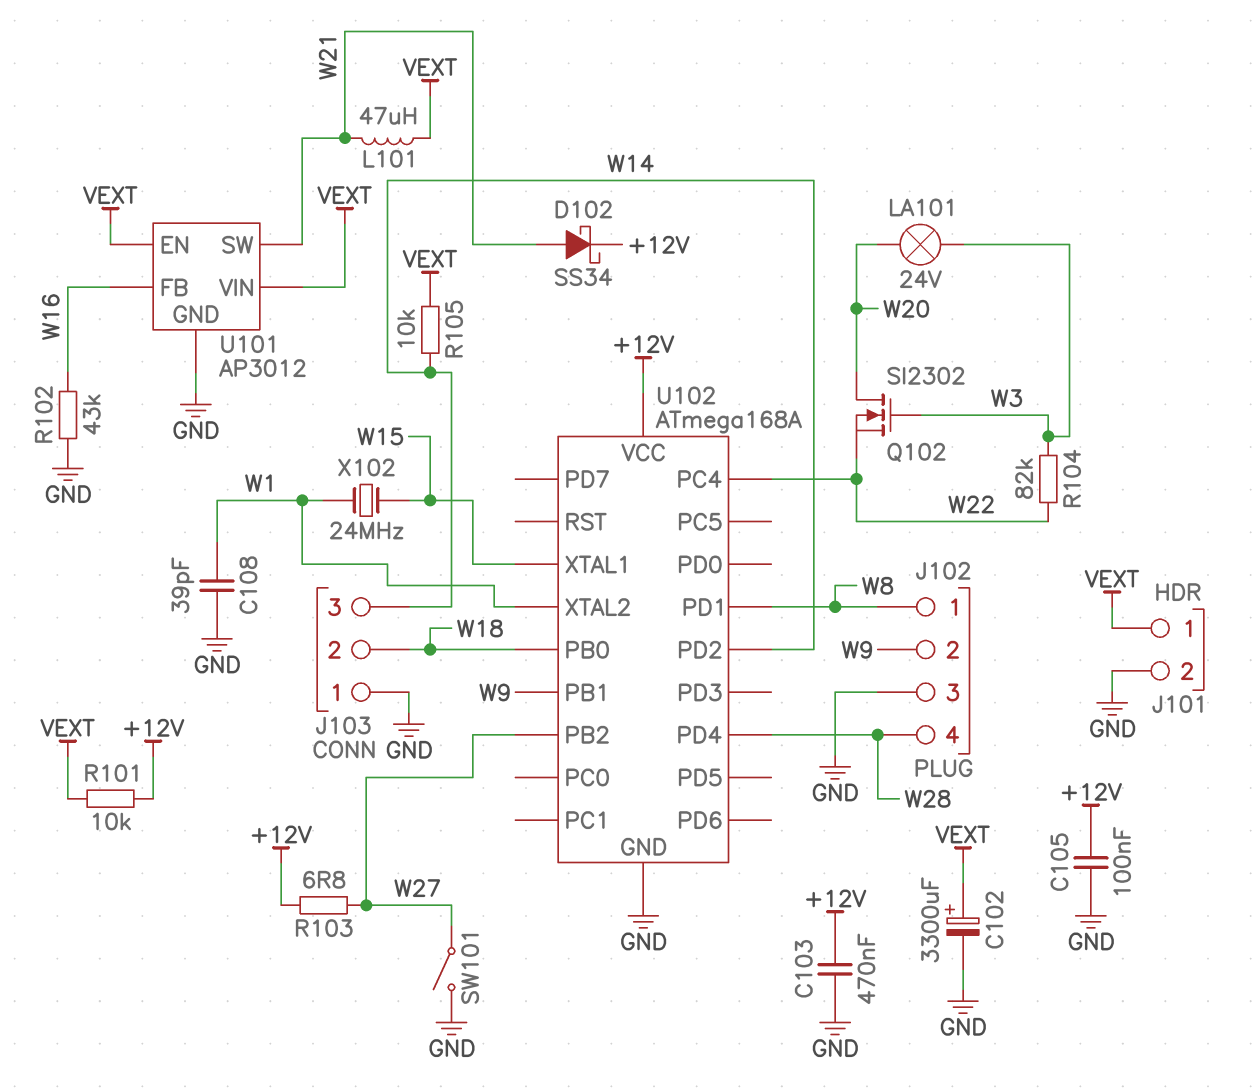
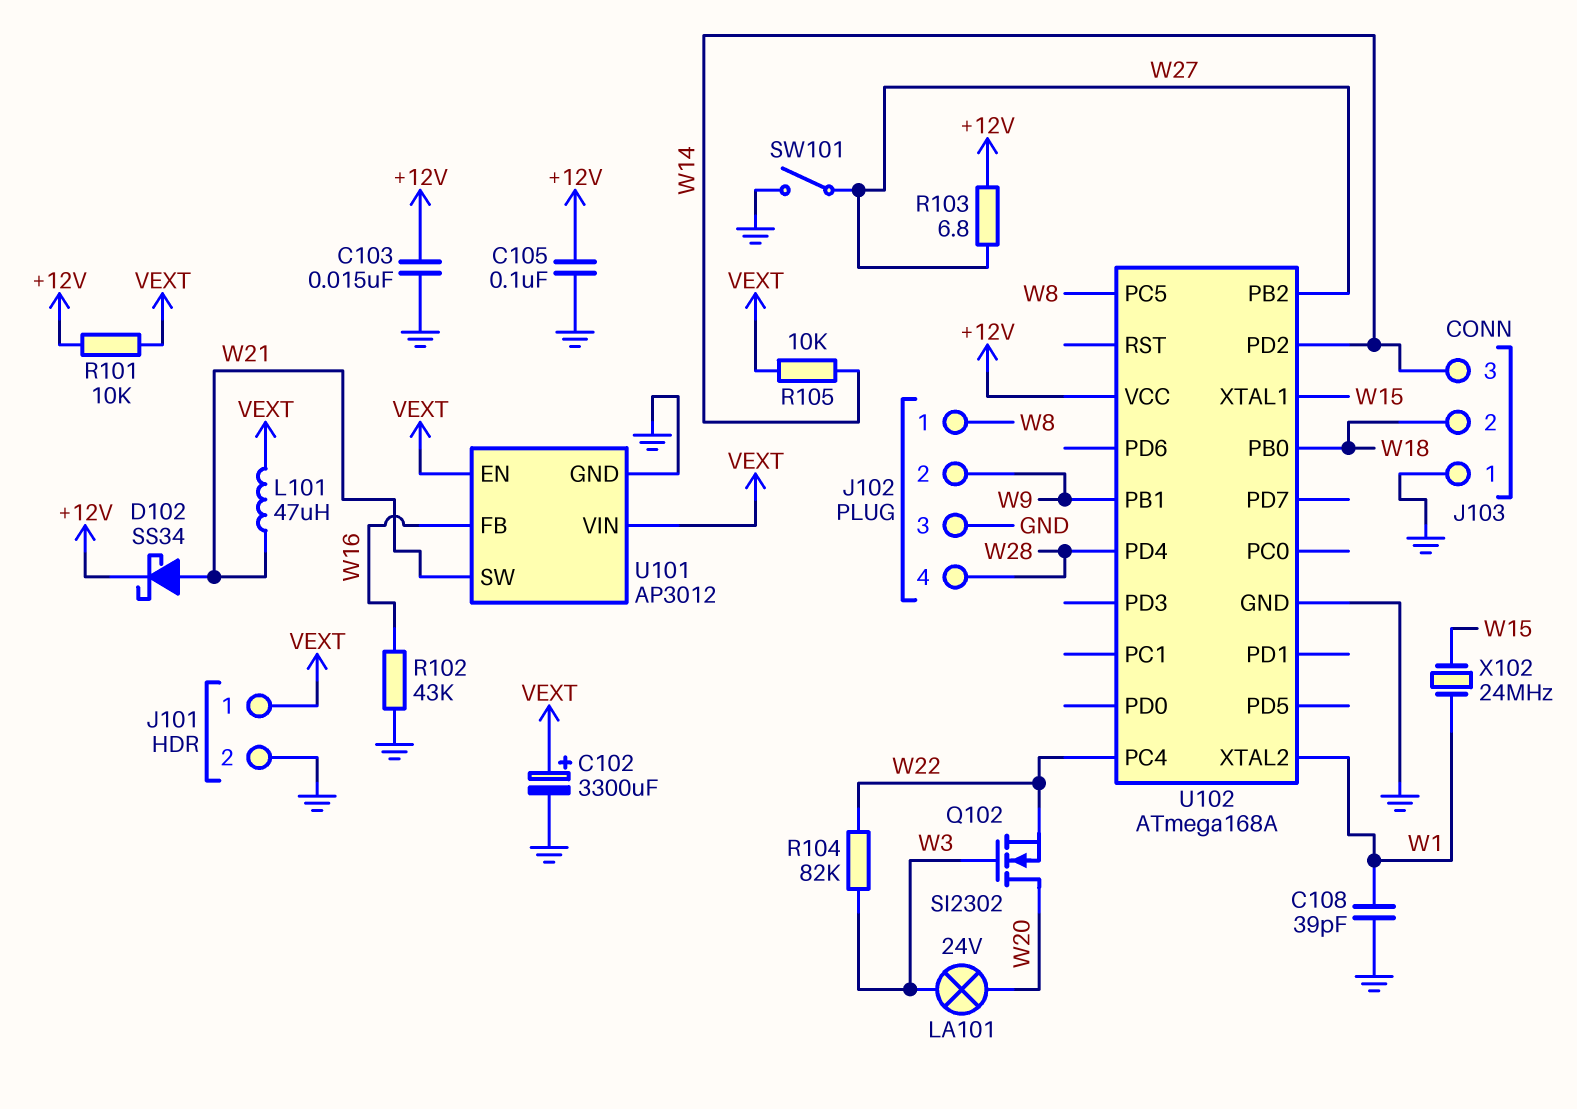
C103: 470nF (+12V, GND) -> 15nF (+12V, GND)
U102 pin PC5: none -> W8
U102 pin PD1: W8 -> none

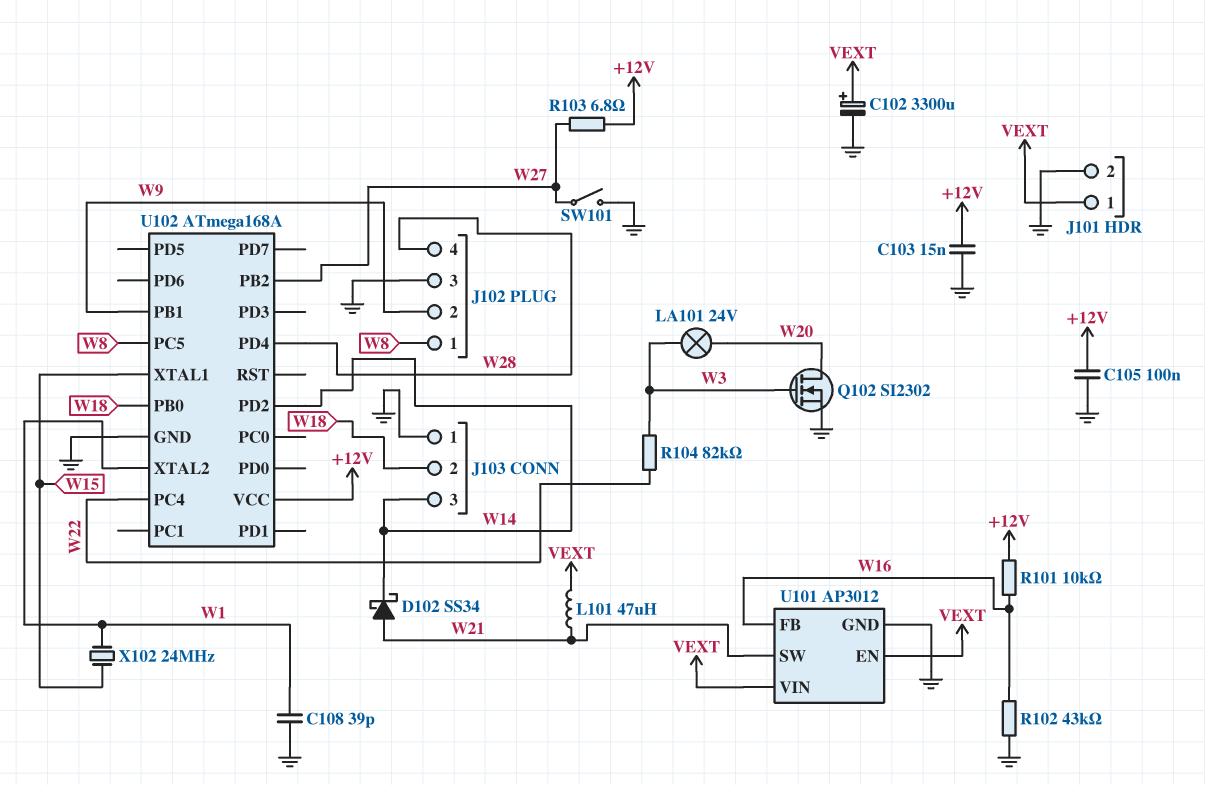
D102: schottky SS34 (A W21, K +12V) -> schottky SS34 (A W21, K W14)
Q102: NMOS SI2302 (G W3, D W20, S W22) -> NMOS SI2302 (G W3, D W20, S GND)
R101: 10k (+12V, VEXT) -> 10k (+12V, W16)
R105: 10k (VEXT, W14) -> none

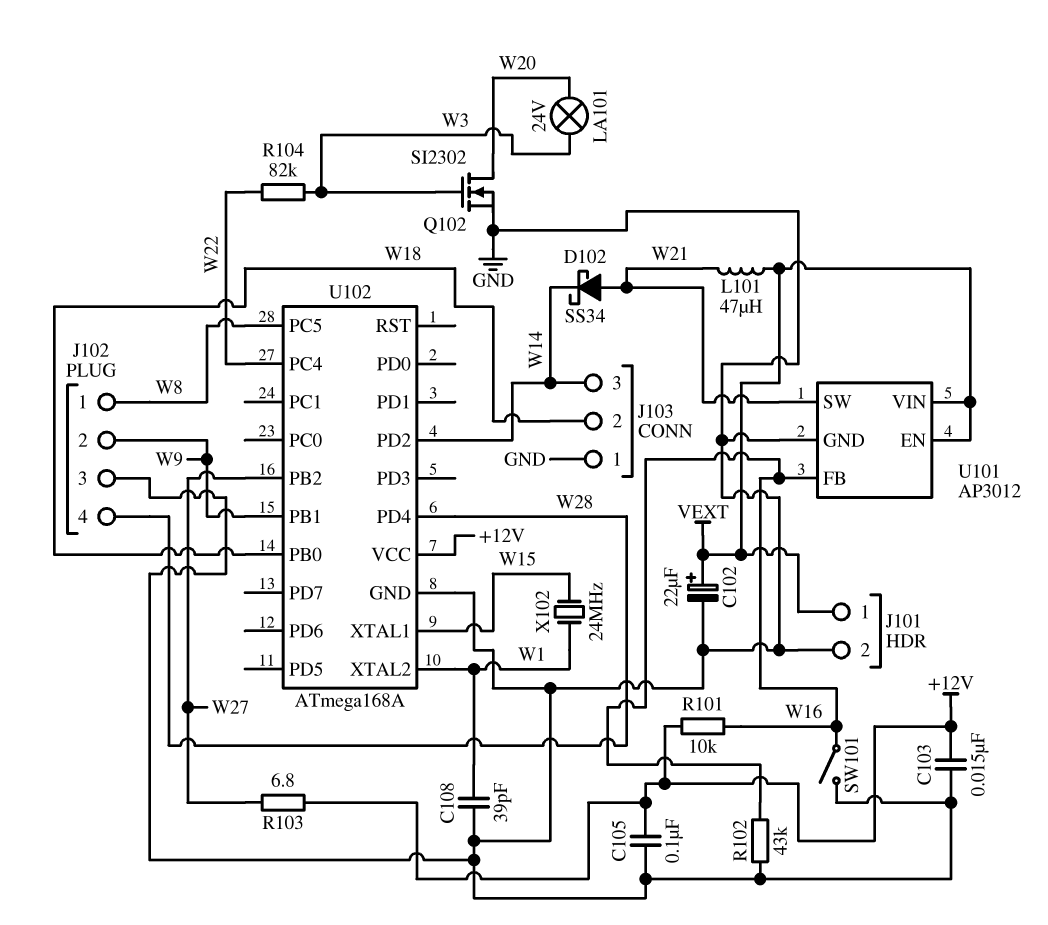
C102: 3300uF (plus VEXT, minus GND) -> 22uF (plus VEXT, minus GND)
SW101: switch (GND, W27) -> switch (GND, W16)

